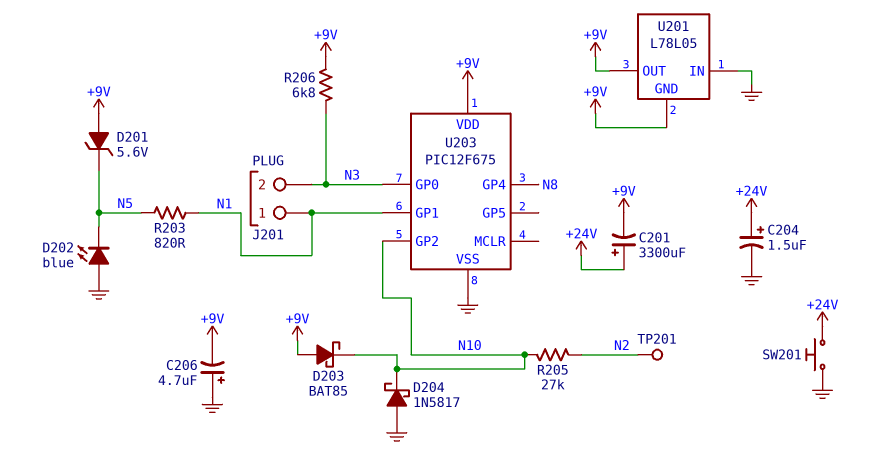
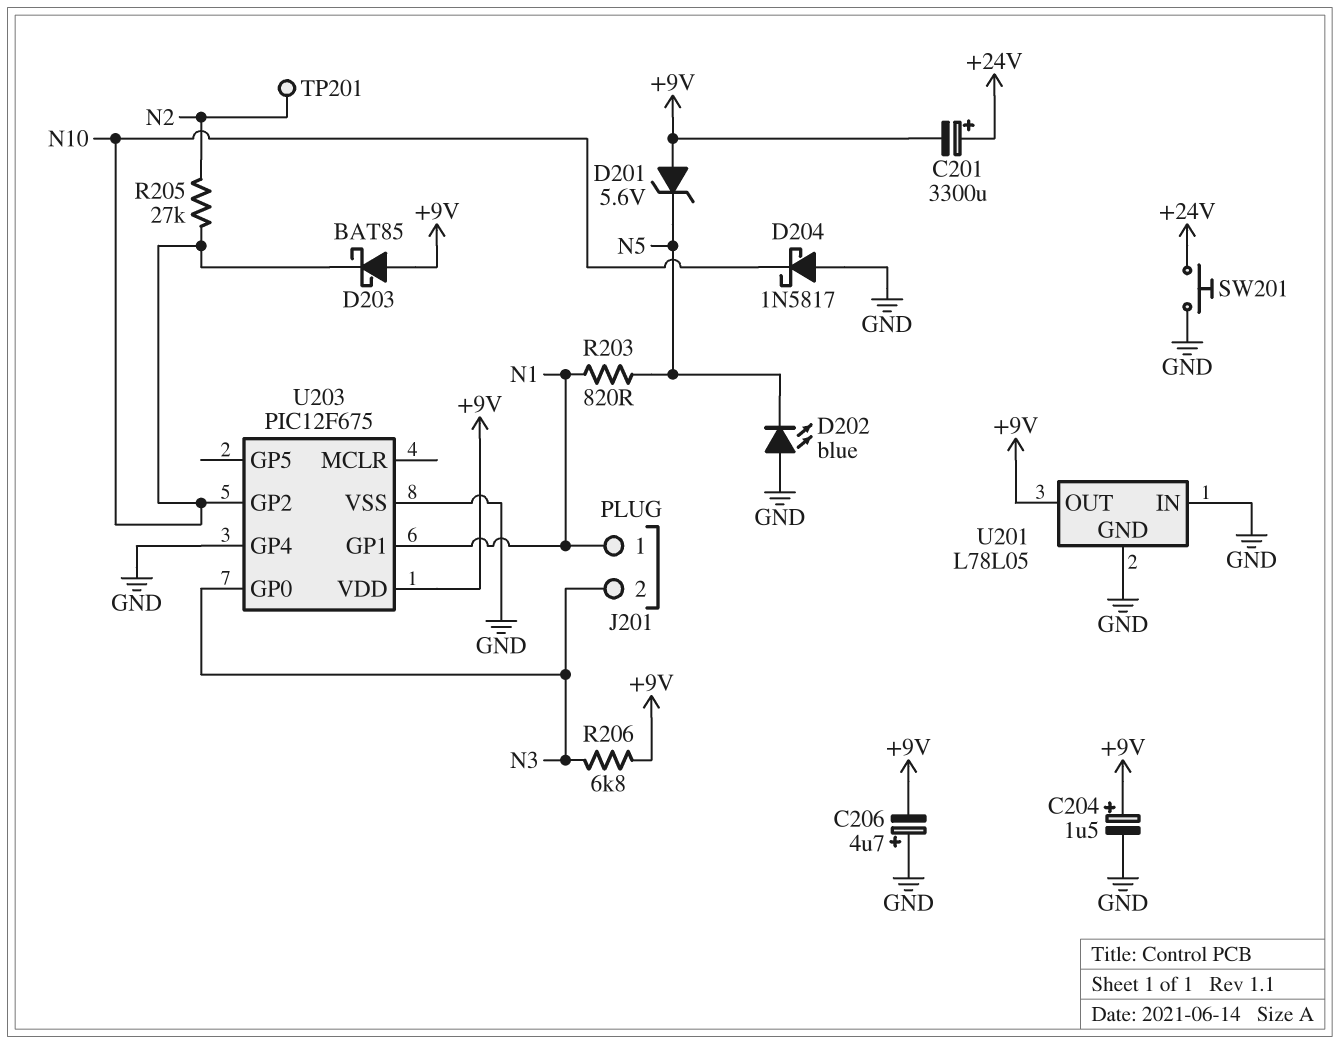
C204: 1.5uF (plus +24V, minus GND) -> 1.5uF (plus +9V, minus GND)
U201 pin GND: +9V -> GND
U203 pin GP4: N8 -> GND

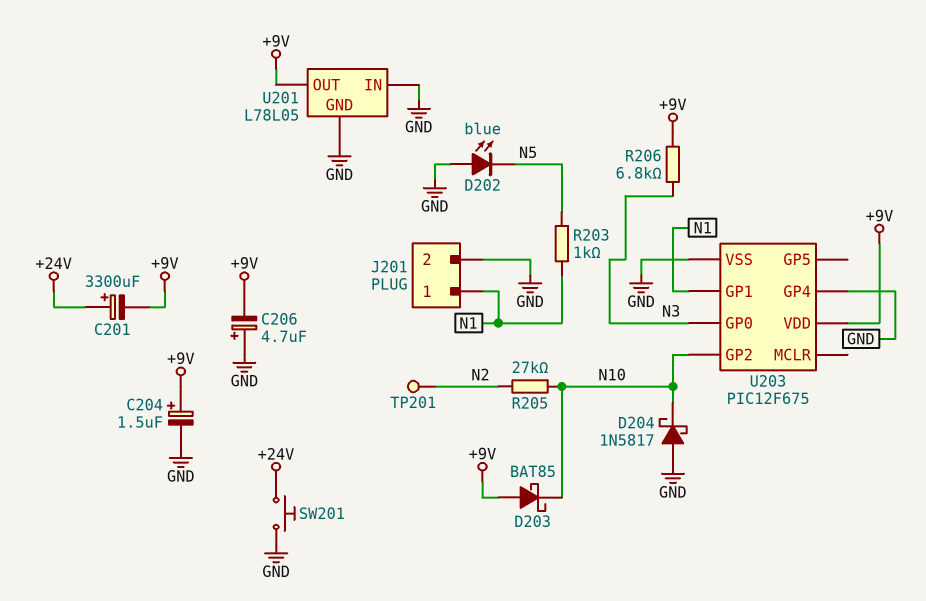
D201: zener 5.6V (A +9V, K N5) -> none
J201 pin 2: N3 -> GND
R203: 820 (N1, N5) -> 1k (N1, N5)

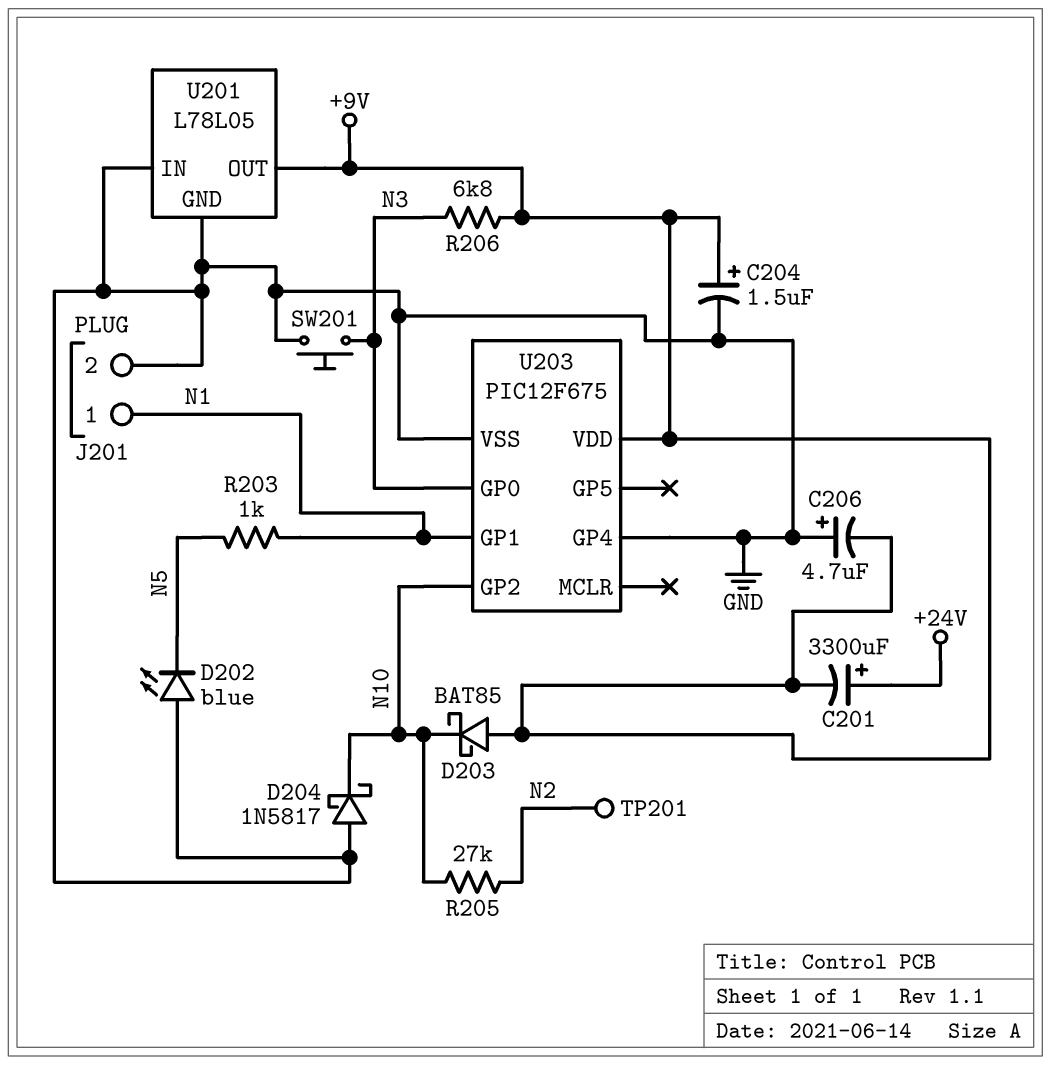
SW201: button (+24V, GND) -> button (GND, N3)

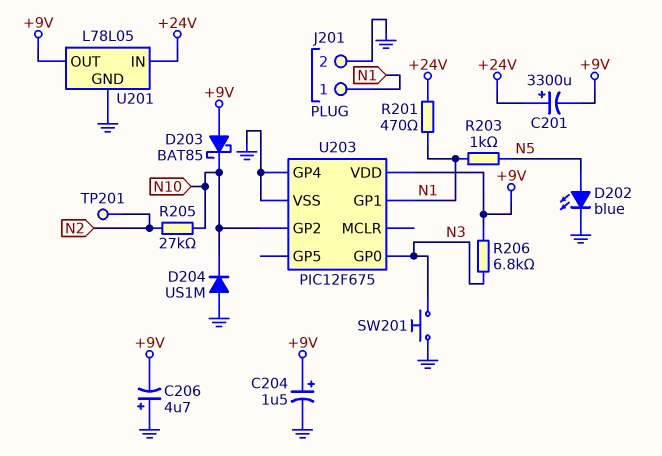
D202: LED blue (A GND, K N5) -> LED blue (A N5, K GND)
D204: schottky 1N5817 (A GND, K N10) -> diode US1M (A GND, K N10)
R201: none -> 470 (+24V, N1)
U201 pin IN: GND -> +24V

